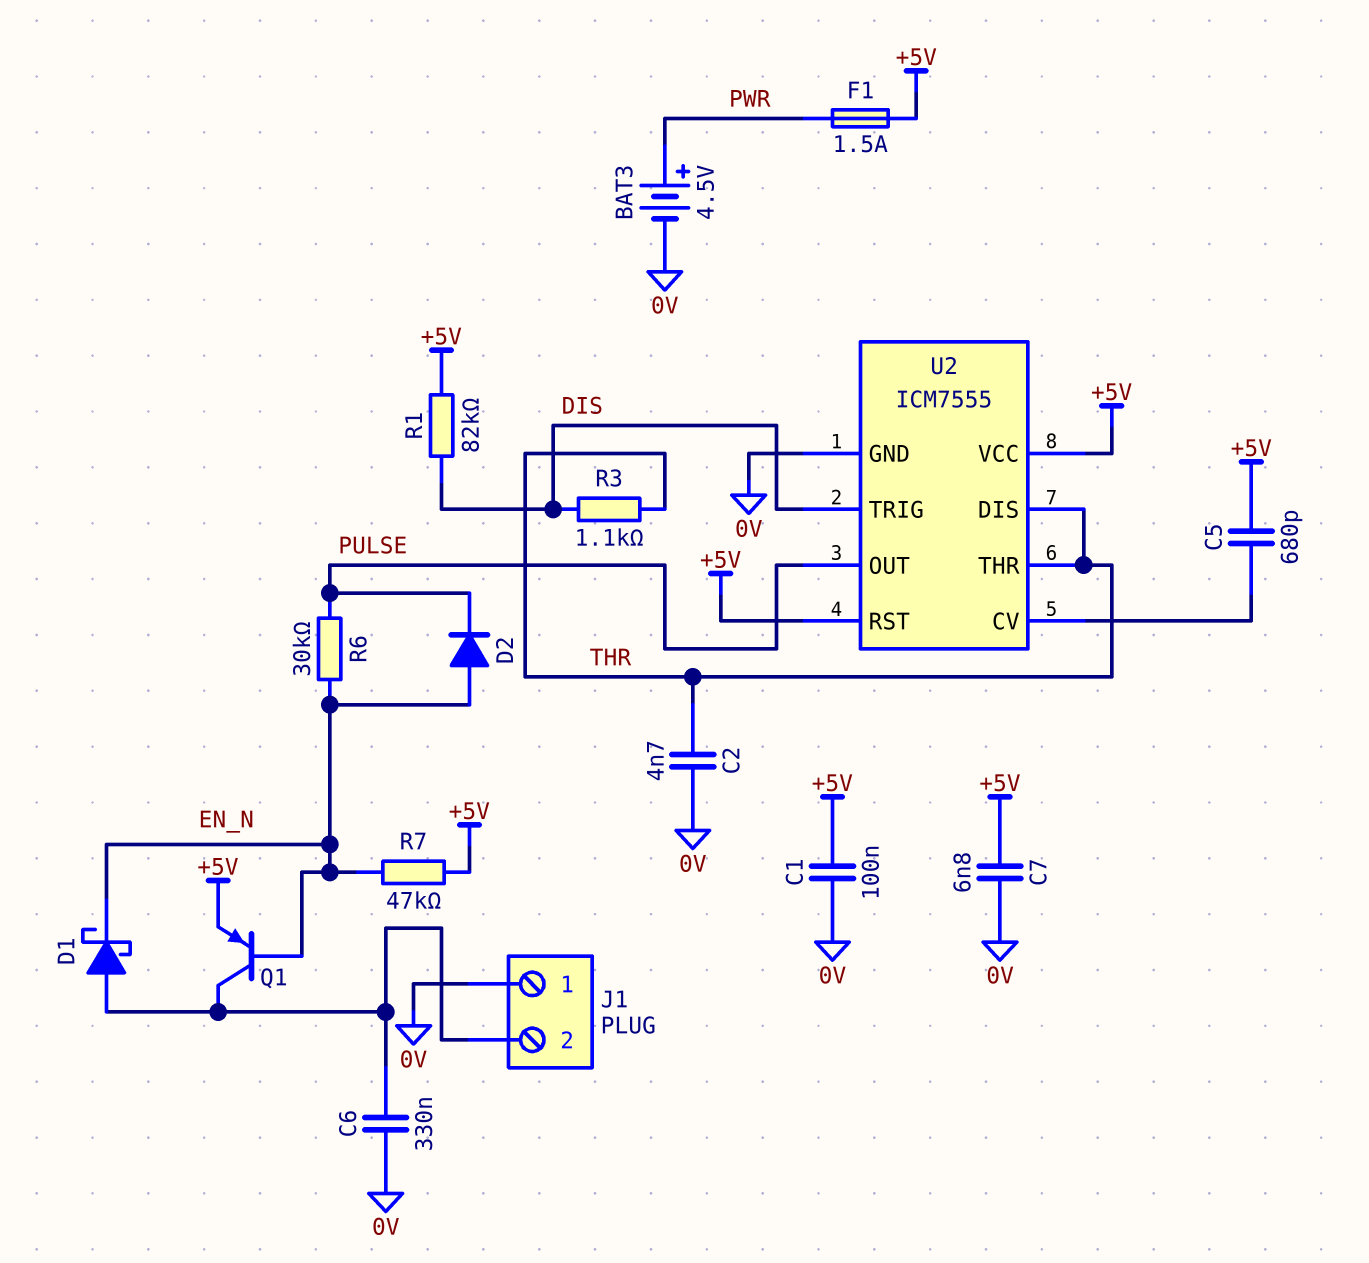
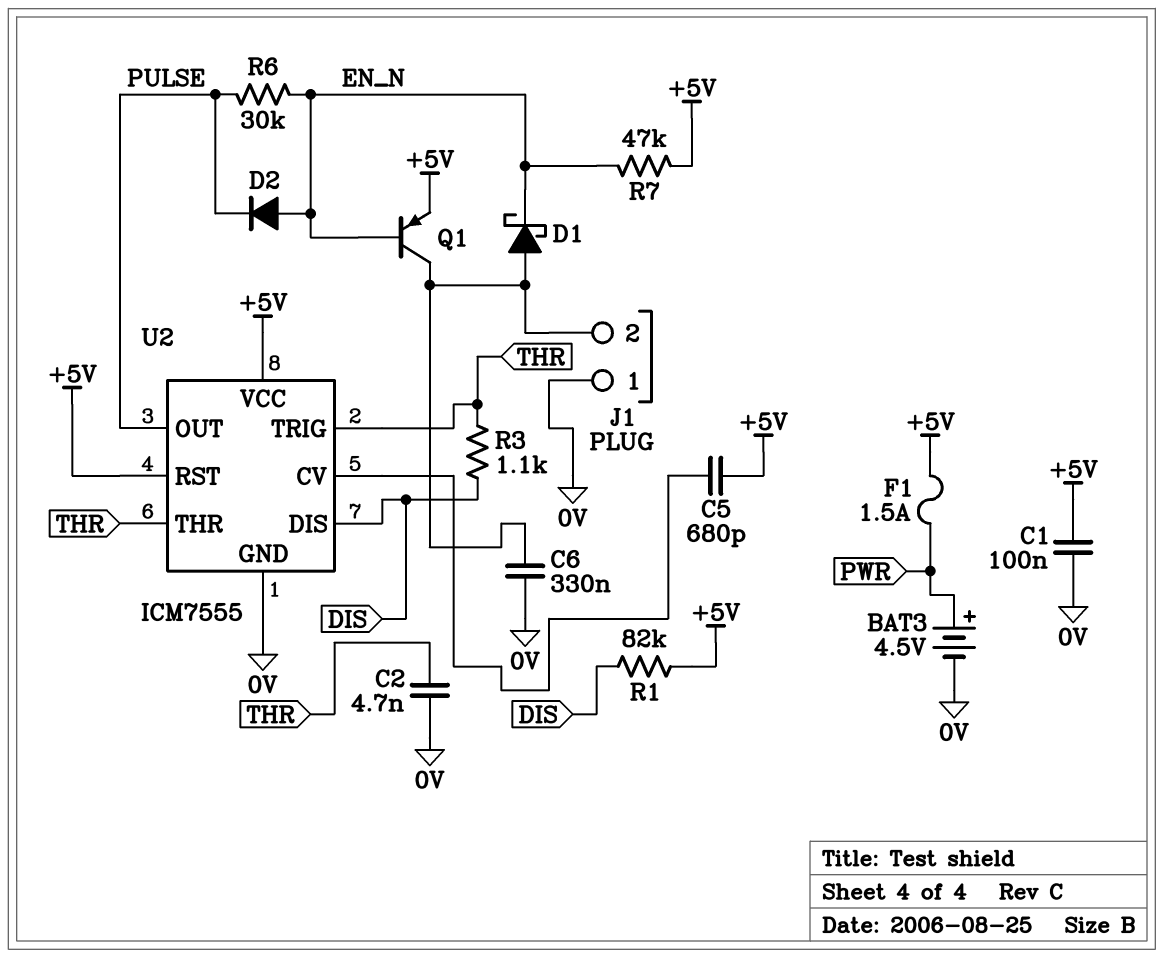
C7: 6.8nF (+5V, 0V) -> none
U2 pin DIS: THR -> DIS
U2 pin TRIG: DIS -> THR

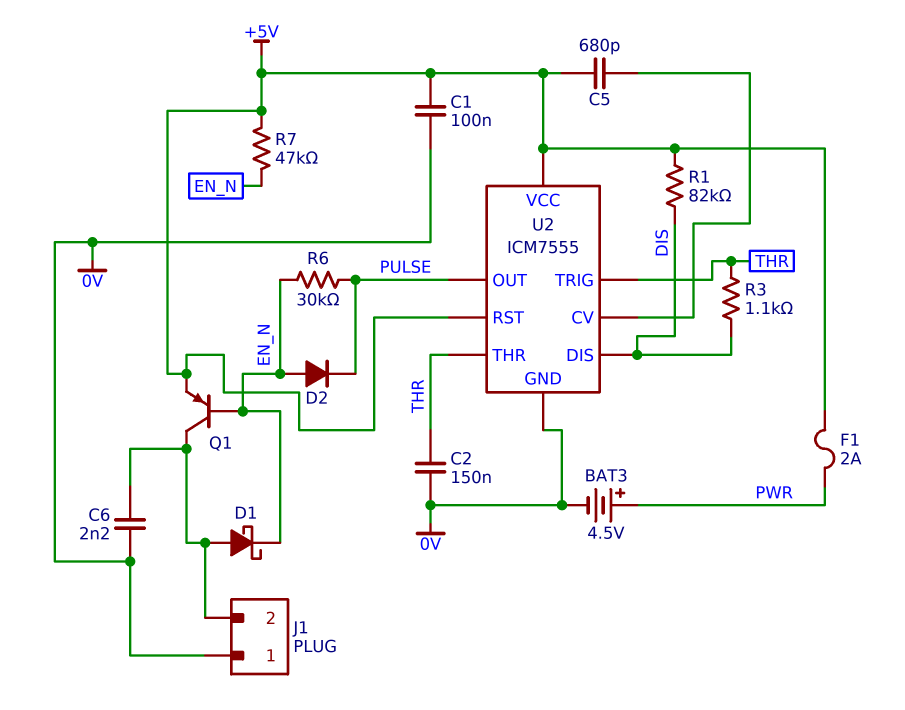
C2: 4.7nF (0V, THR) -> 150nF (0V, THR)
C6: 330nF (0V, J1/2) -> 2.2nF (0V, J1/2)
F1: 1.5A (+5V, PWR) -> 2A (+5V, PWR)

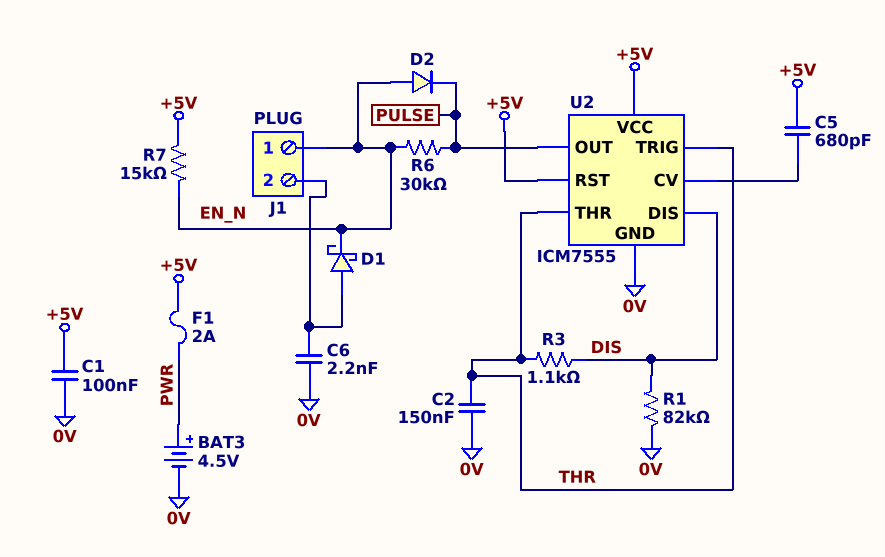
J1 pin 1: 0V -> EN_N
Q1: PNP (B EN_N, C J1/2, E +5V) -> none
R1: 82k (+5V, DIS) -> 82k (0V, DIS)
R7: 47k (+5V, EN_N) -> 15k (+5V, EN_N)

